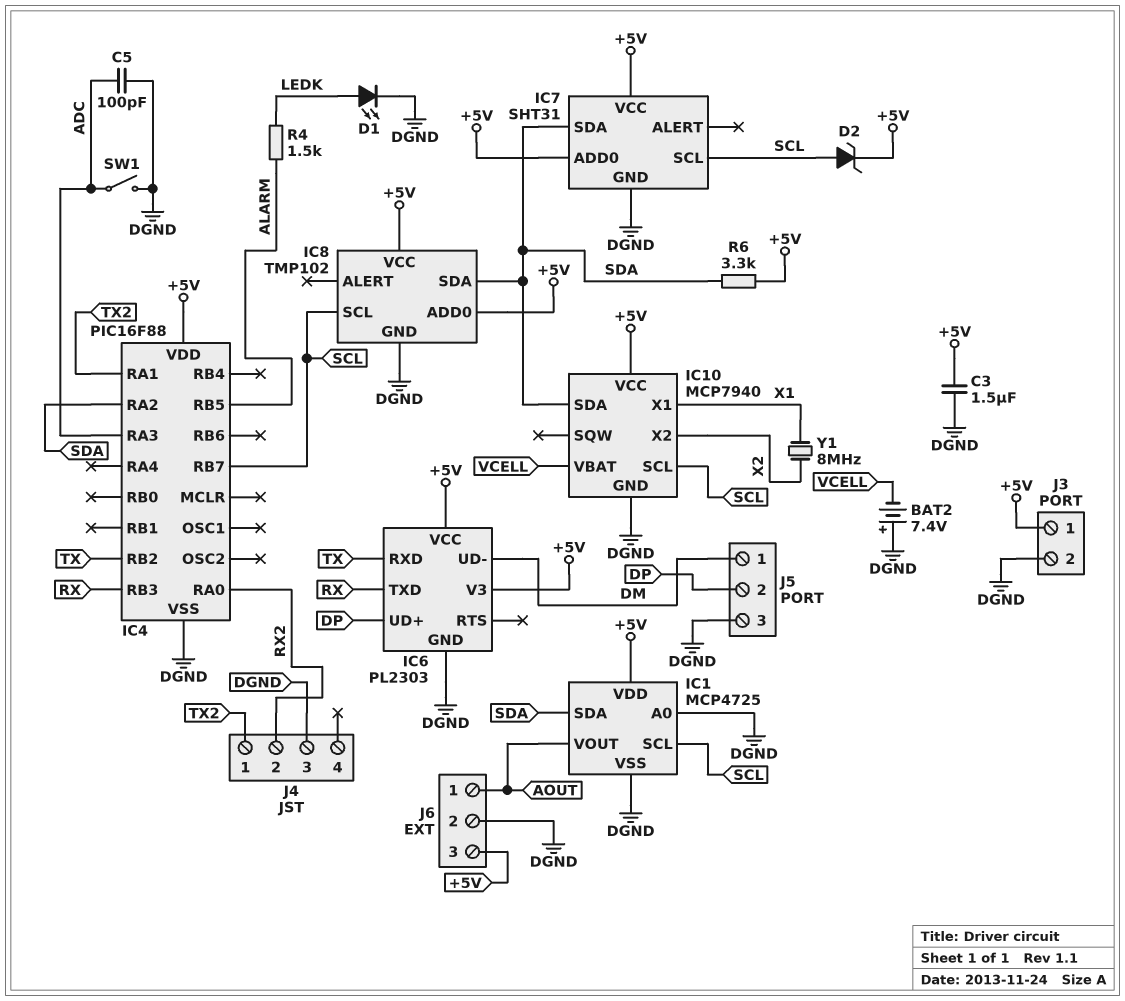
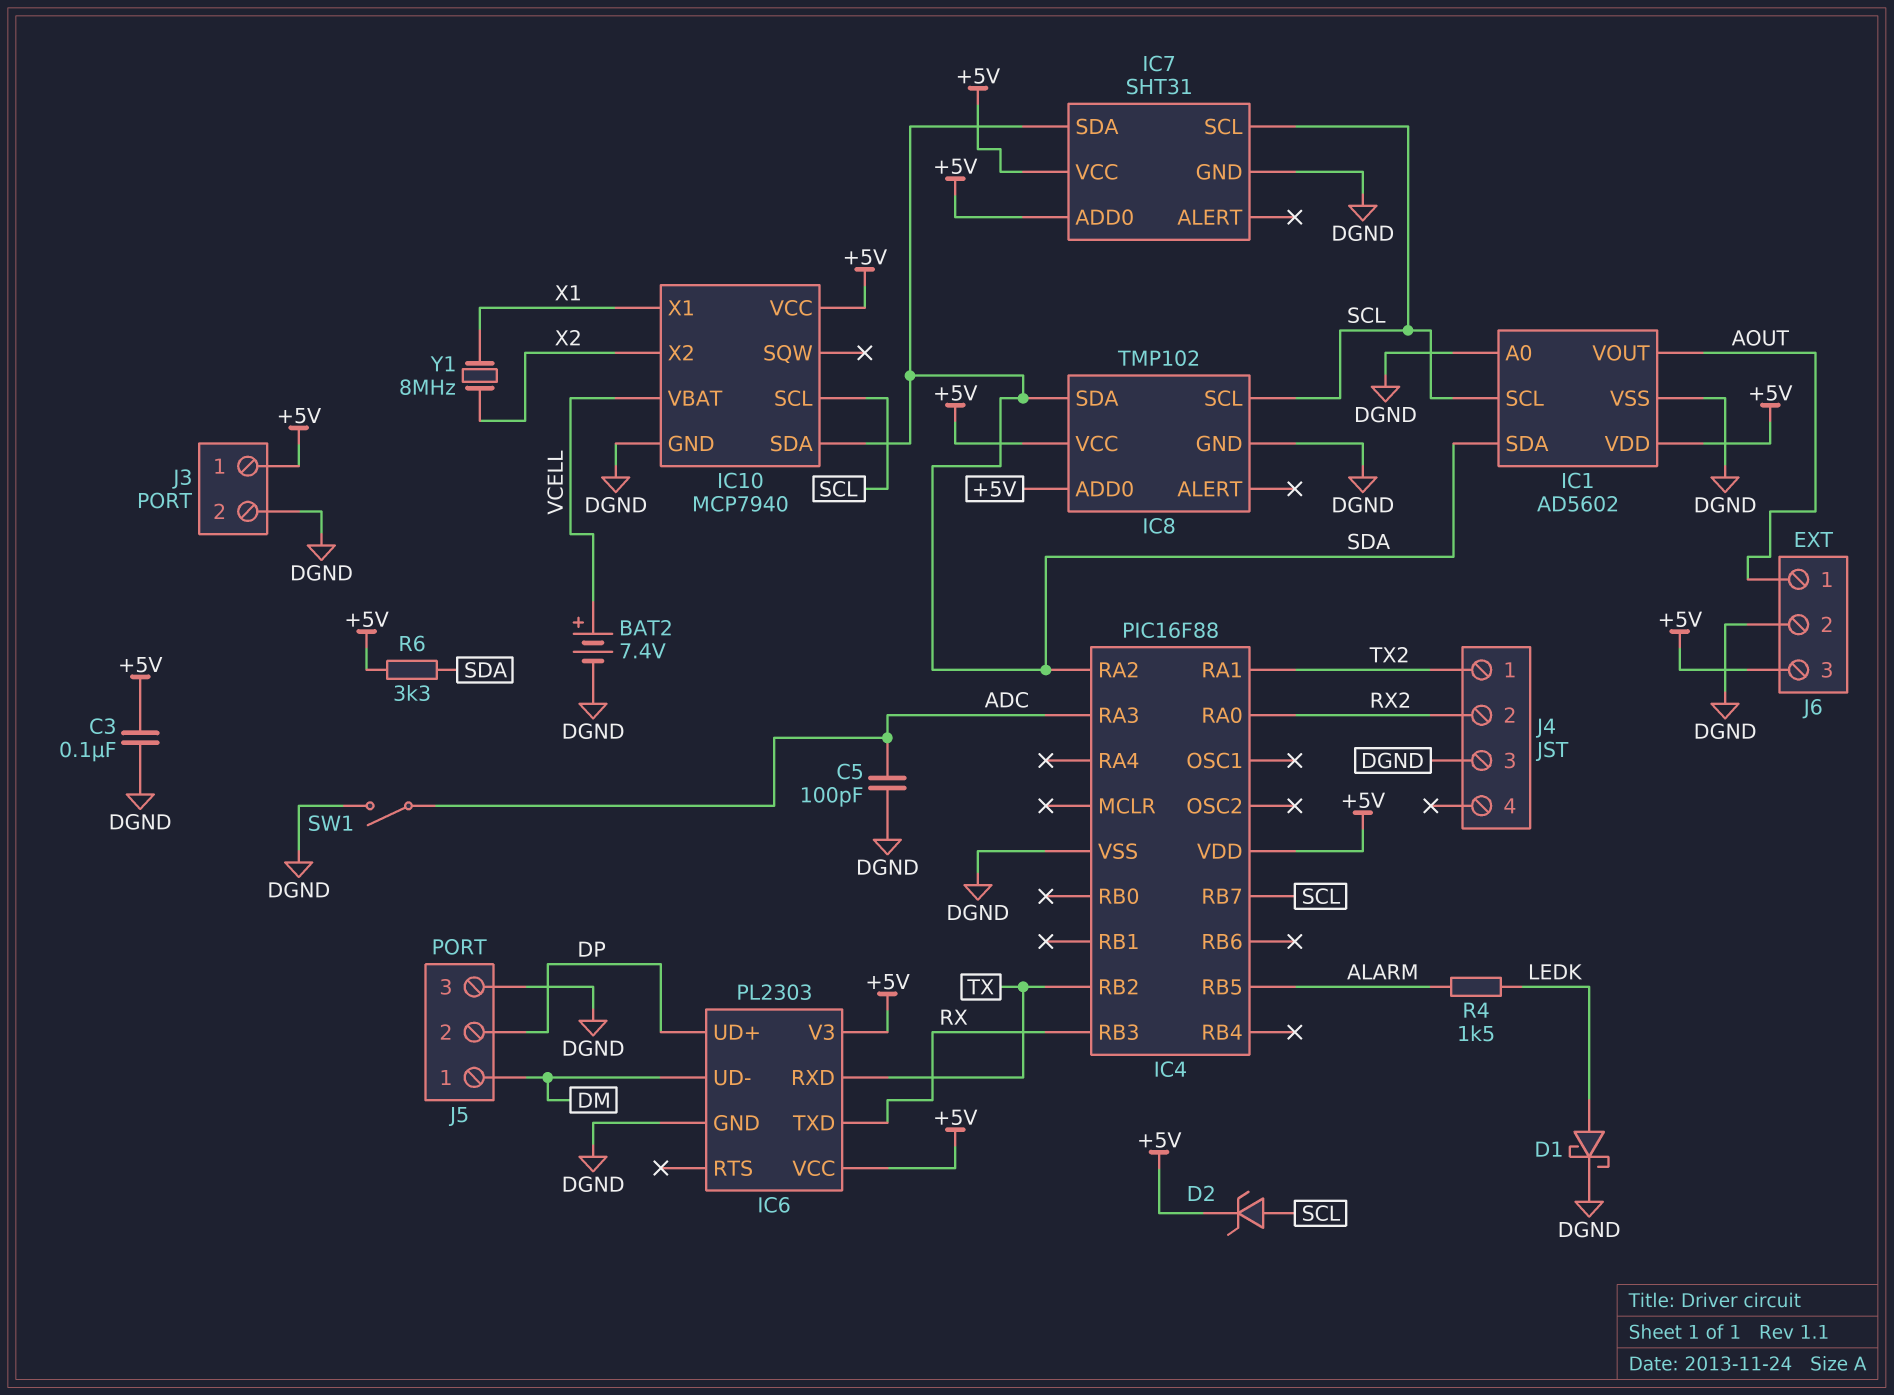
BAT2: 7.4V (plus DGND, minus VCELL) -> 7.4V (plus VCELL, minus DGND)
C3: 1.5uF (+5V, DGND) -> 100nF (+5V, DGND)
D1: LED (A LEDK, K DGND) -> schottky (A LEDK, K DGND)
IC1: MCP4725 -> AD5602

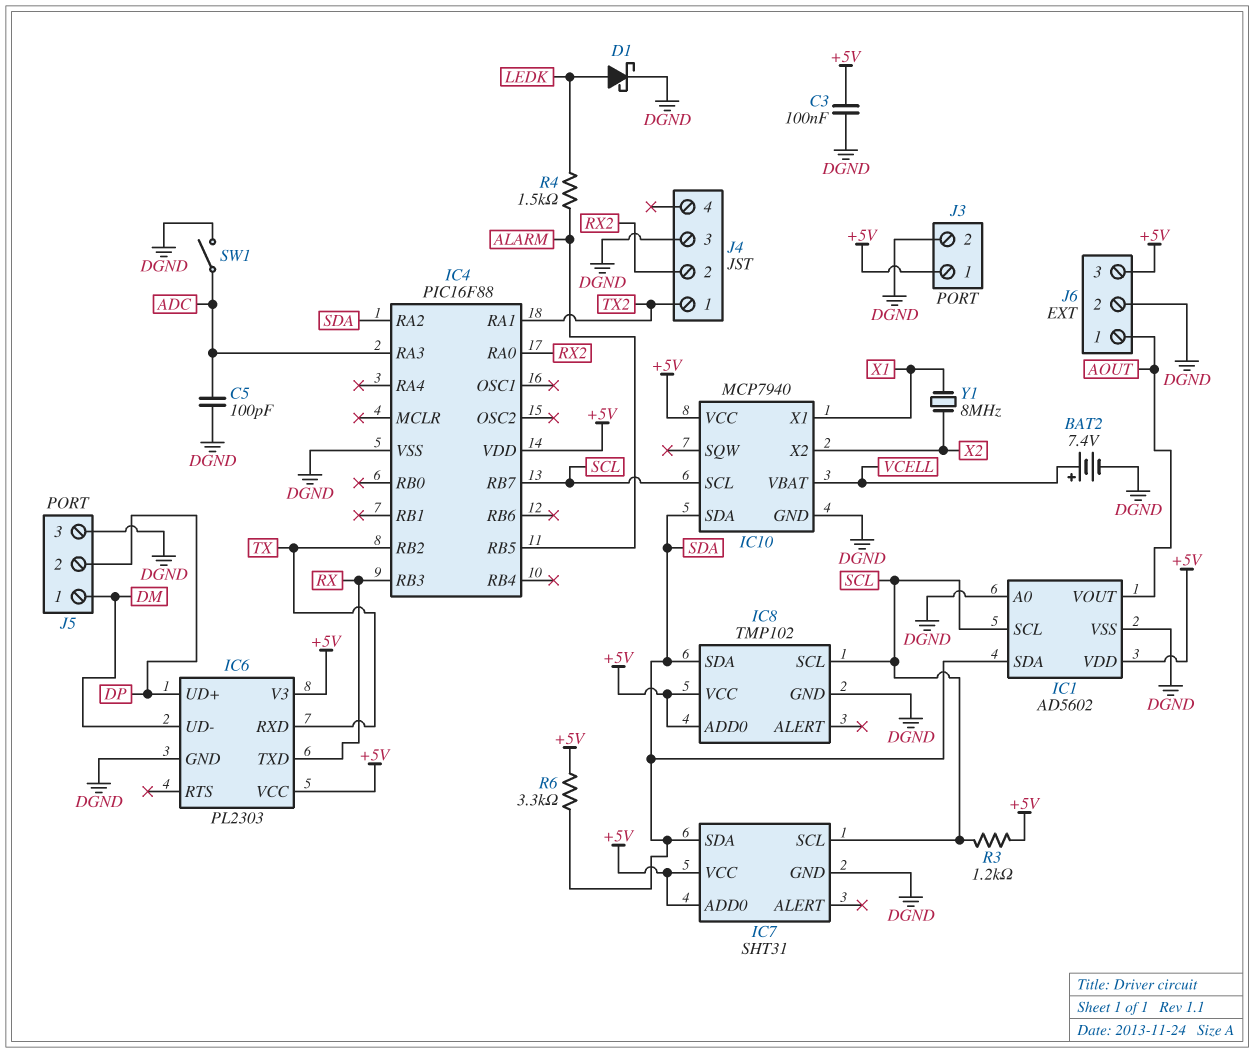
D2: zener (A SCL, K +5V) -> none
R3: none -> 1.2k (+5V, SCL)

